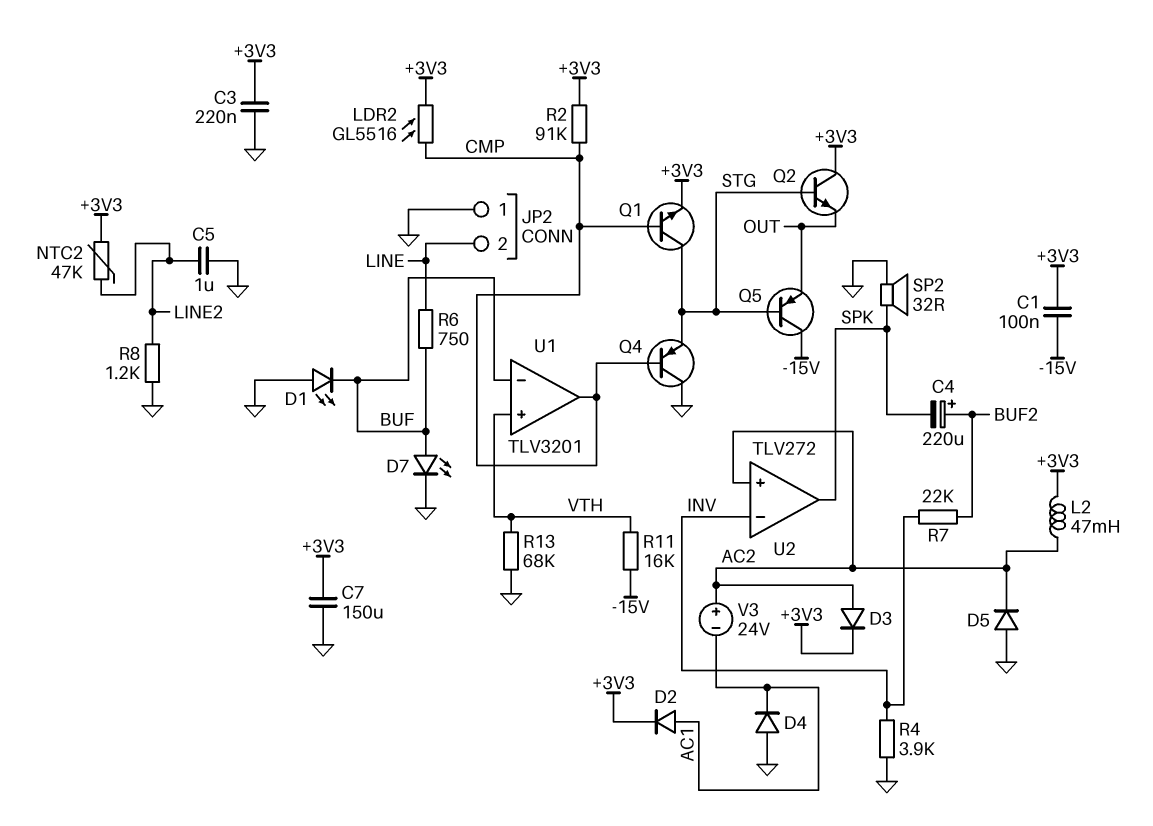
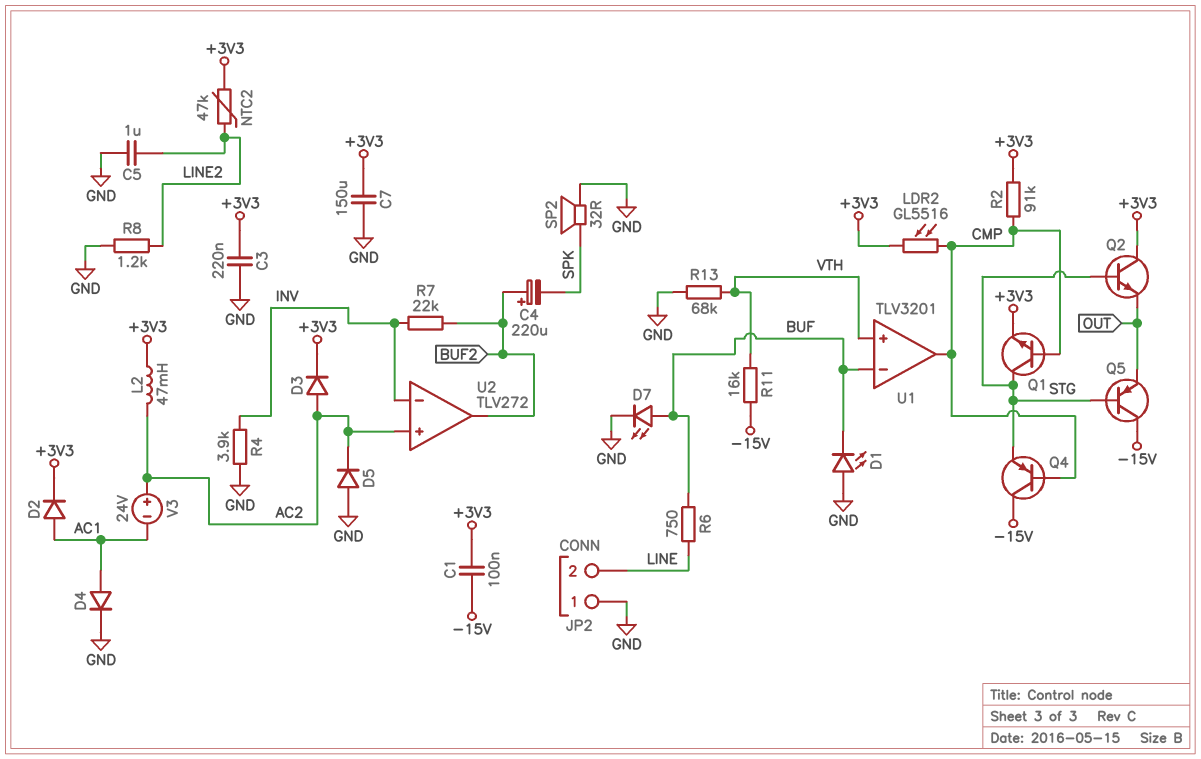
D4: diode (A GND, K AC1) -> diode (A AC1, K GND)
Q4: PNP (B CMP, C GND, E STG) -> PNP (B CMP, C -15V, E STG)
U2 pin out: SPK -> BUF2

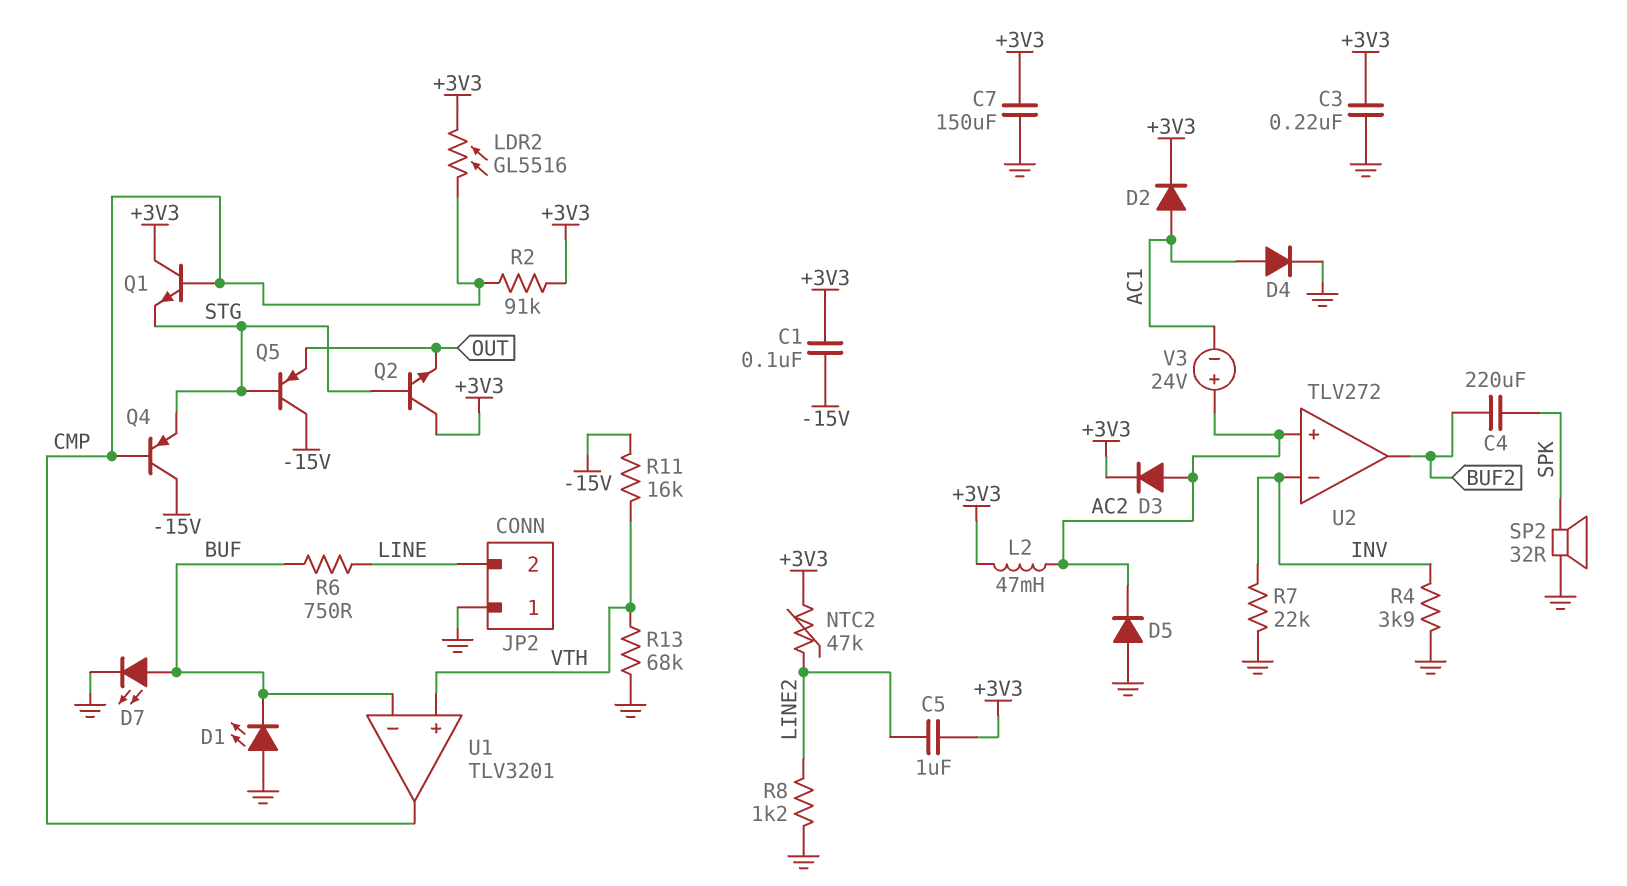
C4: 220uF (plus BUF2, minus SPK) -> 220uF (BUF2, SPK)
C5: 1uF (GND, LINE2) -> 1uF (+3V3, LINE2)
Q1: NPN (B CMP, C STG, E +3V3) -> NPN (B CMP, C +3V3, E STG)
R7: 22k (BUF2, INV) -> 22k (GND, INV)

